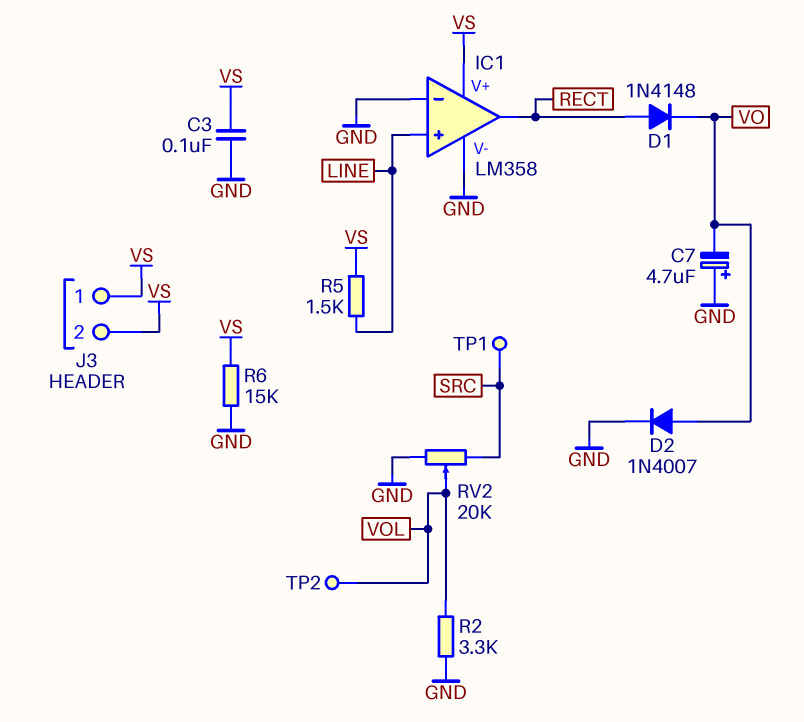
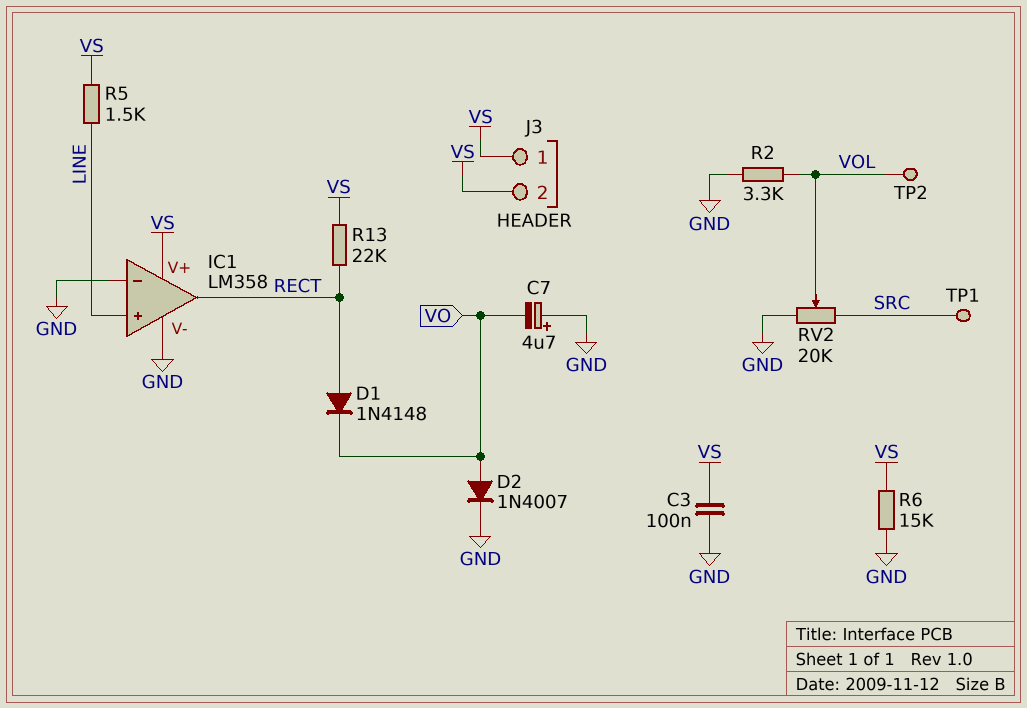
R13: none -> 22k (RECT, VS)

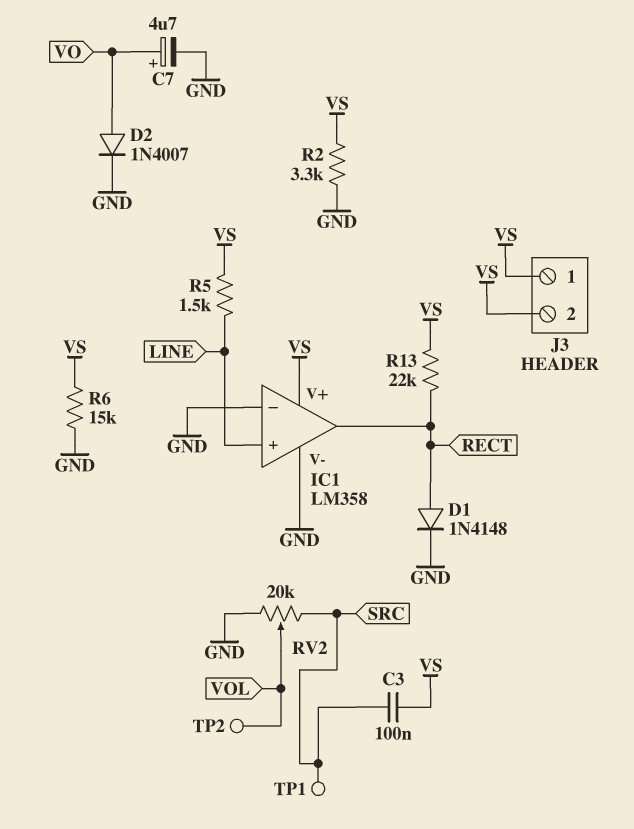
C3: 100nF (GND, VS) -> 100nF (SRC, VS)
C7: 4.7uF (plus GND, minus VO) -> 4.7uF (plus VO, minus GND)
D1: diode 1N4148 (A RECT, K VO) -> diode 1N4148 (A RECT, K GND)
R2: 3.3k (GND, VOL) -> 3.3k (GND, VS)

